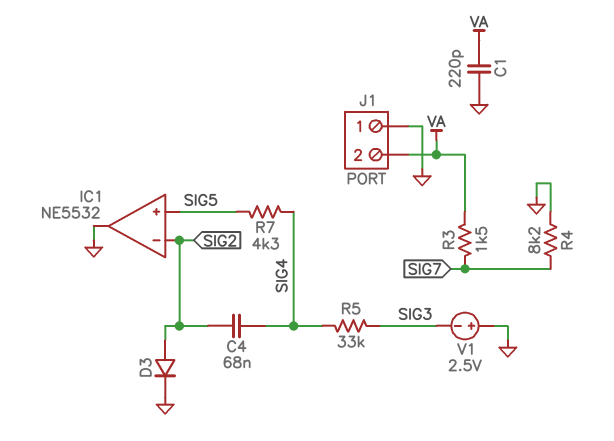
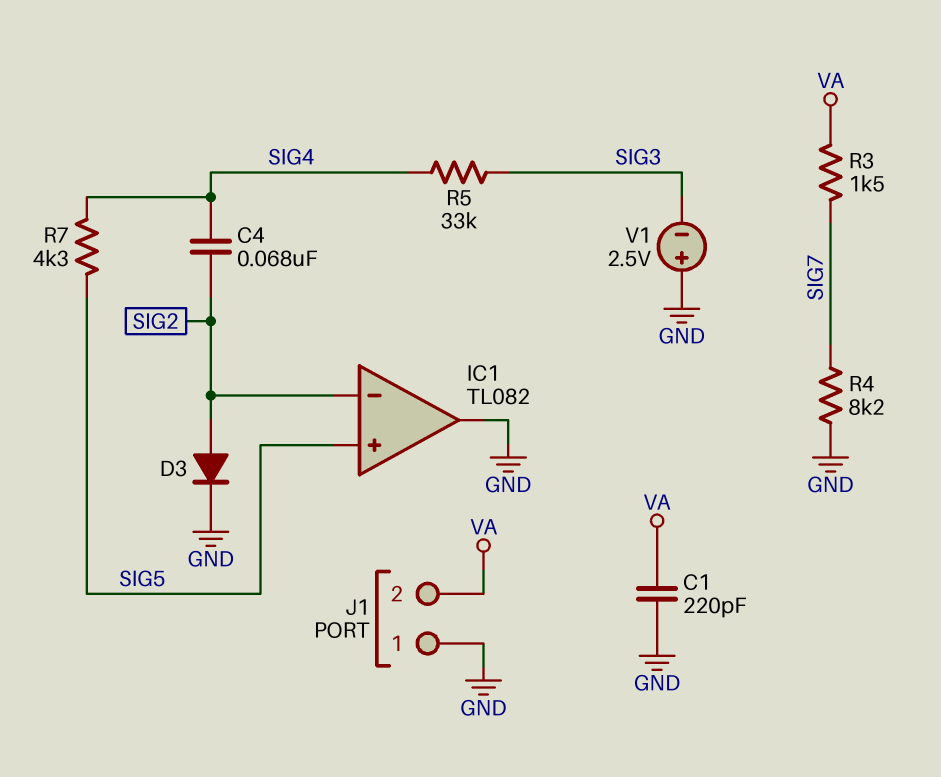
IC1: NE5532 -> TL082

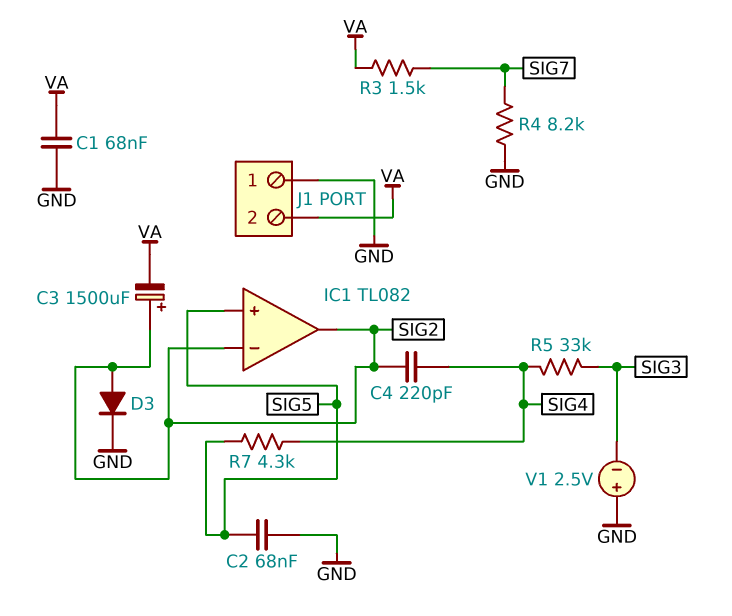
C1: 220pF (GND, VA) -> 68nF (GND, VA)
C2: none -> 68nF (GND, SIG5)
C3: none -> 1500uF (plus SIG2, minus VA)
C4: 68nF (SIG2, SIG4) -> 220pF (SIG2, SIG4)
IC1 pin out: GND -> SIG2

